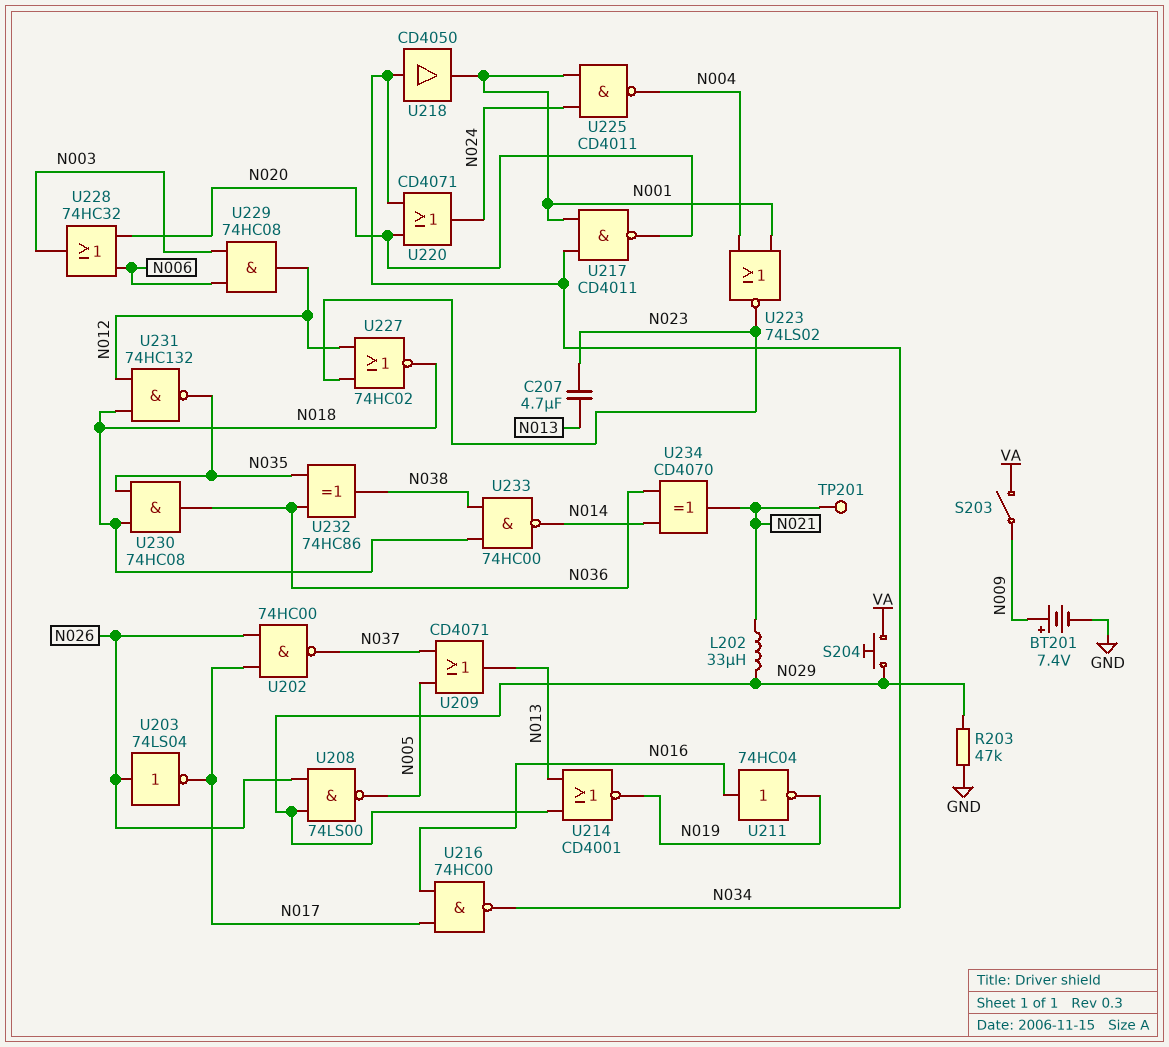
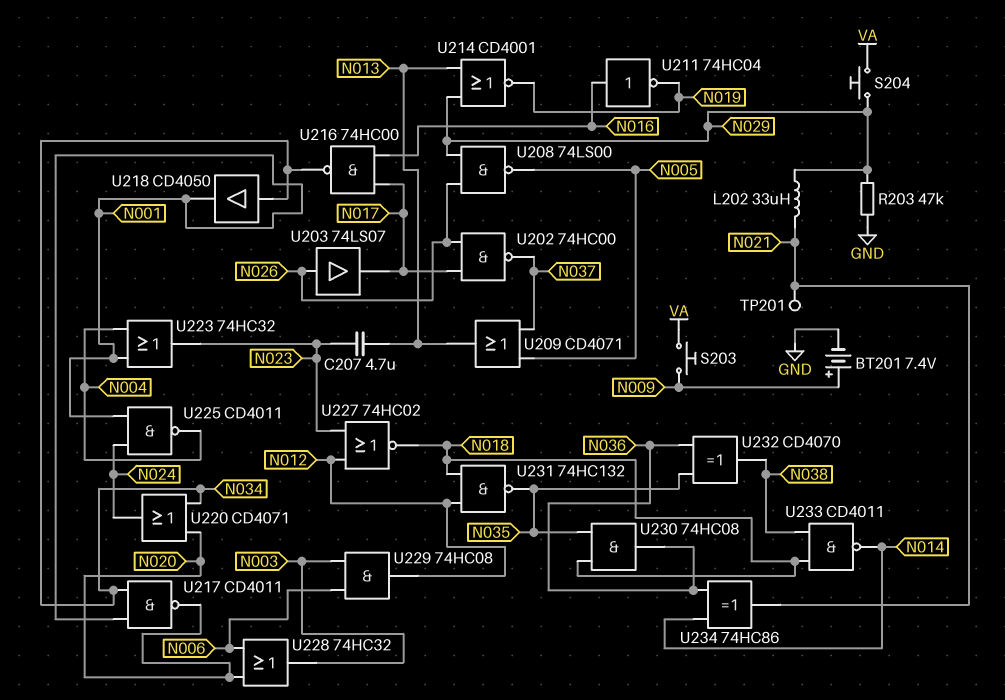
S203: switch (N009, VA) -> button (N009, VA)
U203: NOT 74LS04 (in N026, out N017) -> buffer 74LS07 (in N026, out N017)
U223: NOR 74LS02 (in N001, in N004, out N023) -> OR 74HC32 (in N001, in N004, out N023)
U232: XOR 74HC86 (in N035, in N036, out N038) -> XOR CD4070 (in N035, in N036, out N038)
U233: NAND 74HC00 (in N018, in N038, out N014) -> NAND CD4011 (in N018, in N038, out N014)
U234: XOR CD4070 (in N014, in N036, out N021) -> XOR 74HC86 (in N014, in N036, out N021)

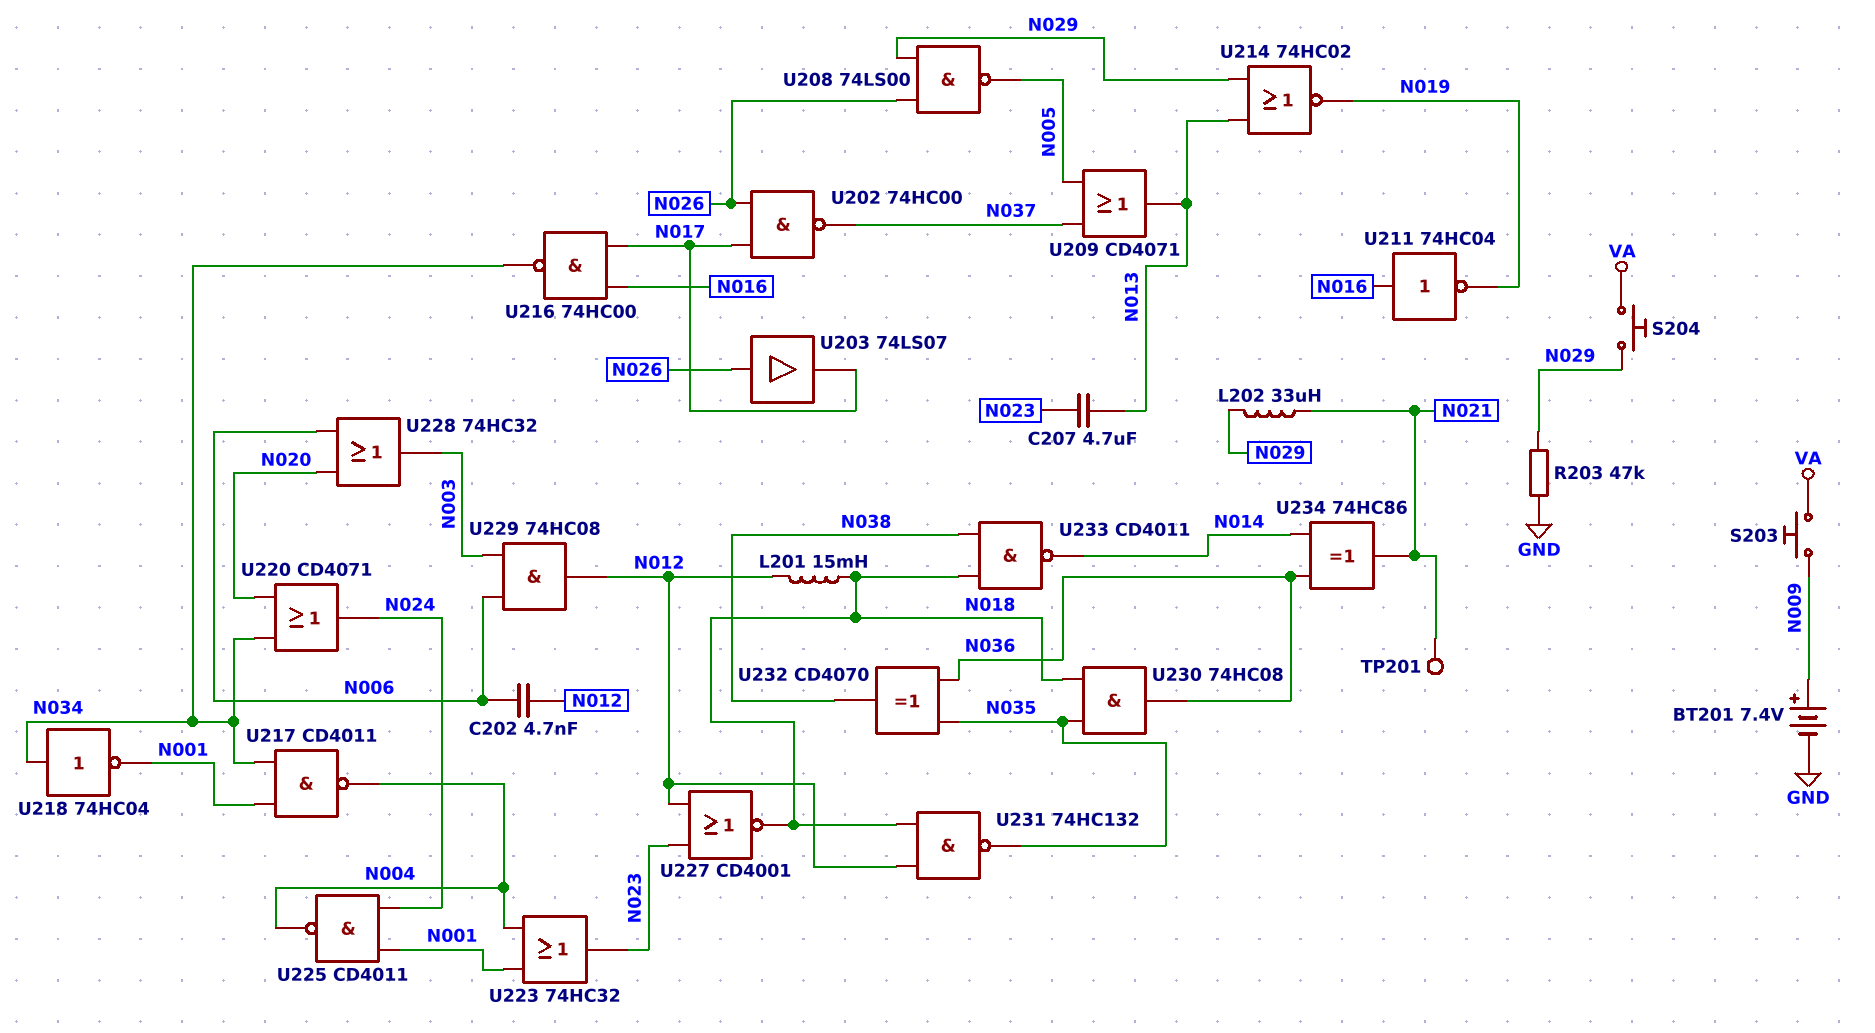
C202: none -> 4.7nF (N006, N012)
L201: none -> 15mH (N012, N018)
U214: NOR CD4001 (in N013, in N029, out N019) -> NOR 74HC02 (in N013, in N029, out N019)
U217: NAND CD4011 (in N001, in N034, out N020) -> NAND CD4011 (in N001, in N034, out N004)
U218: buffer CD4050 (in N034, out N001) -> NOT 74HC04 (in N034, out N001)
U227: NOR 74HC02 (in N012, in N023, out N018) -> NOR CD4001 (in N012, in N023, out N018)

